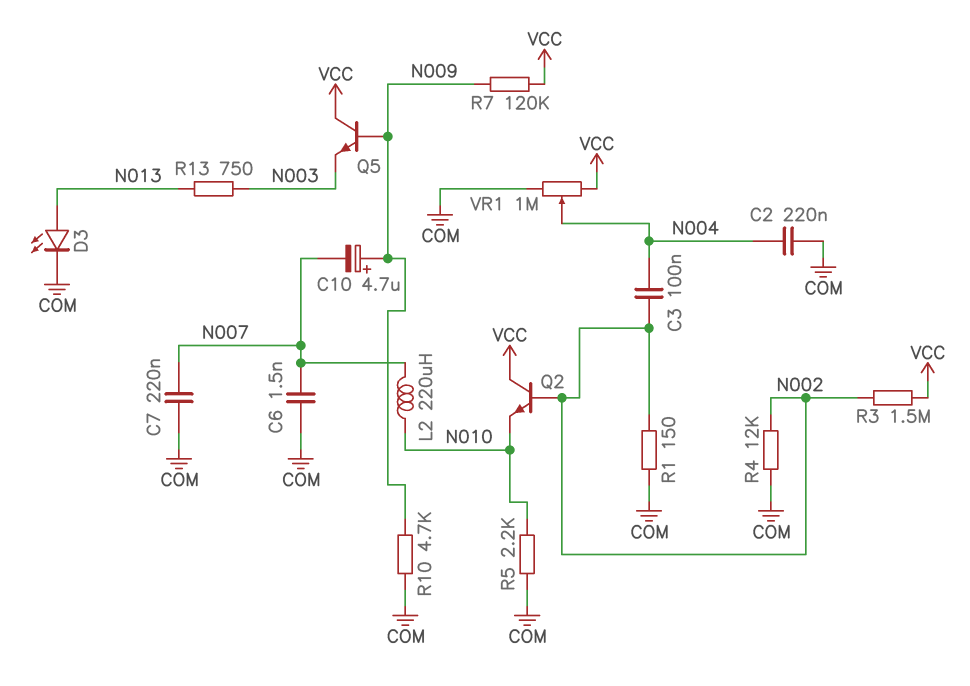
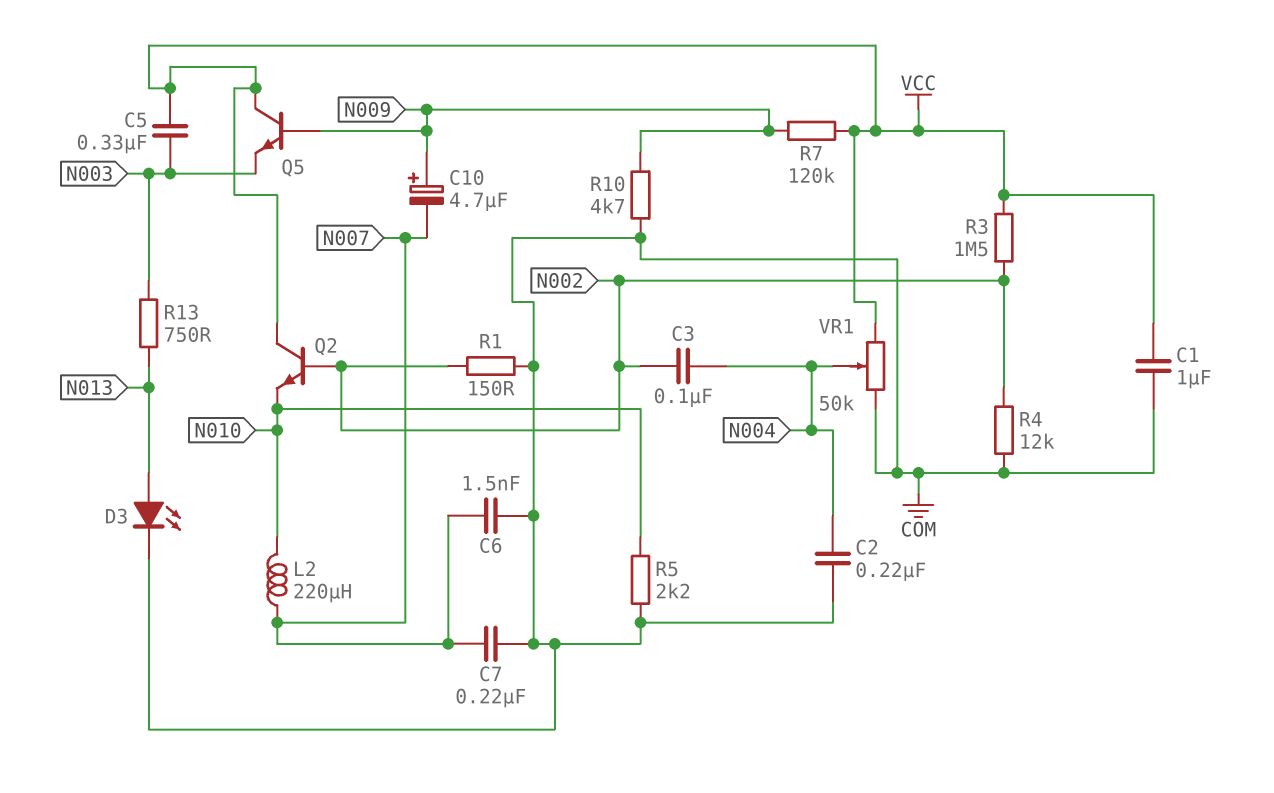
C1: none -> 1uF (COM, VCC)
C5: none -> 330nF (N003, VCC)
VR1: 1M (COM, VCC, wiper N004) -> 50k (COM, VCC, wiper N004)

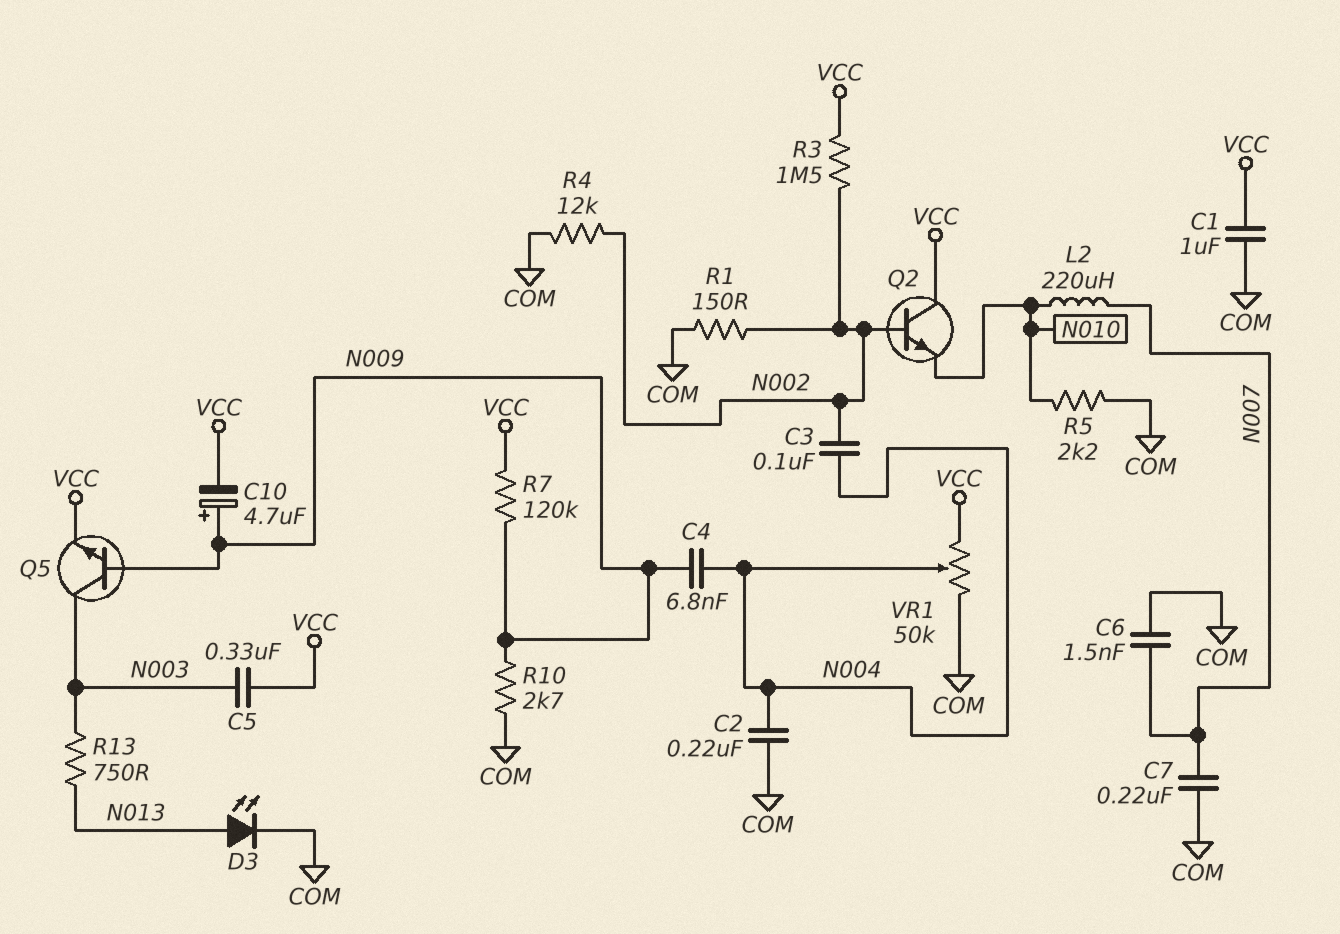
C4: none -> 6.8nF (N004, N009)
C10: 4.7uF (plus N009, minus N007) -> 4.7uF (plus N009, minus VCC)
Q5: NPN (B N009, C VCC, E N003) -> NPN (B N009, C N003, E VCC)
R10: 4.7k (COM, N009) -> 2.7k (COM, N009)

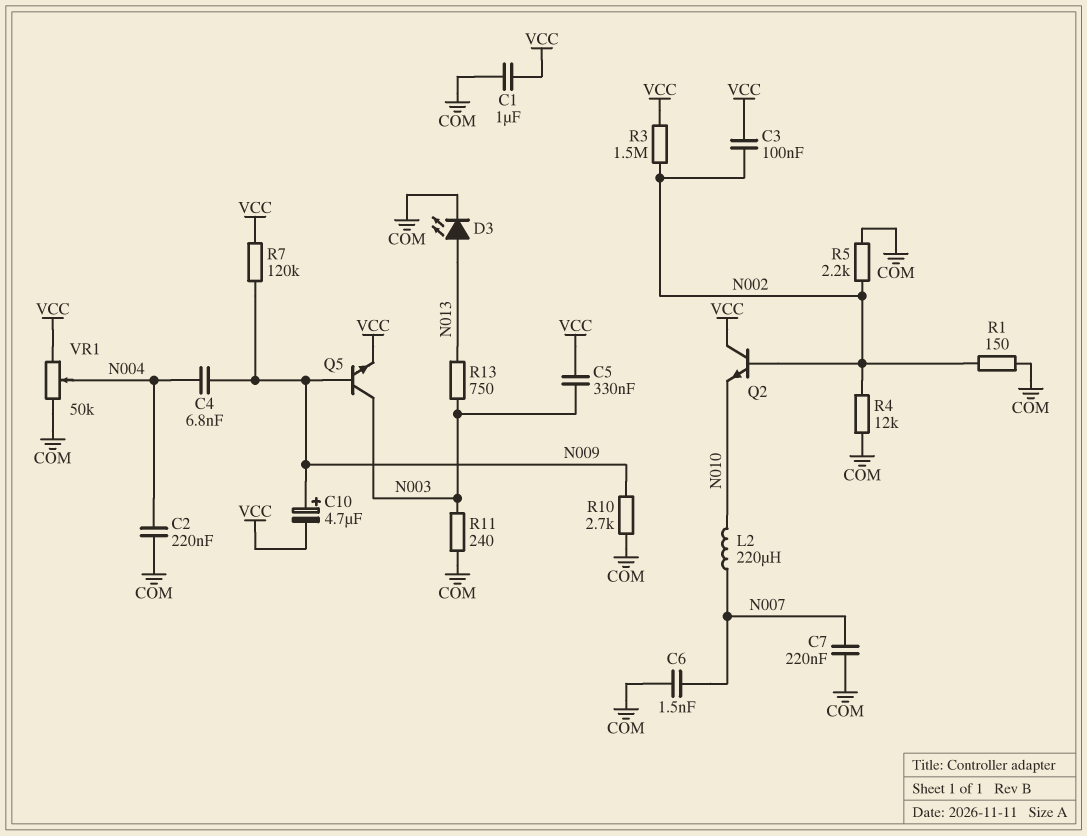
C3: 100nF (N002, N004) -> 100nF (N002, VCC)
R5: 2.2k (COM, N010) -> 2.2k (COM, N002)
R11: none -> 240 (COM, N003)

